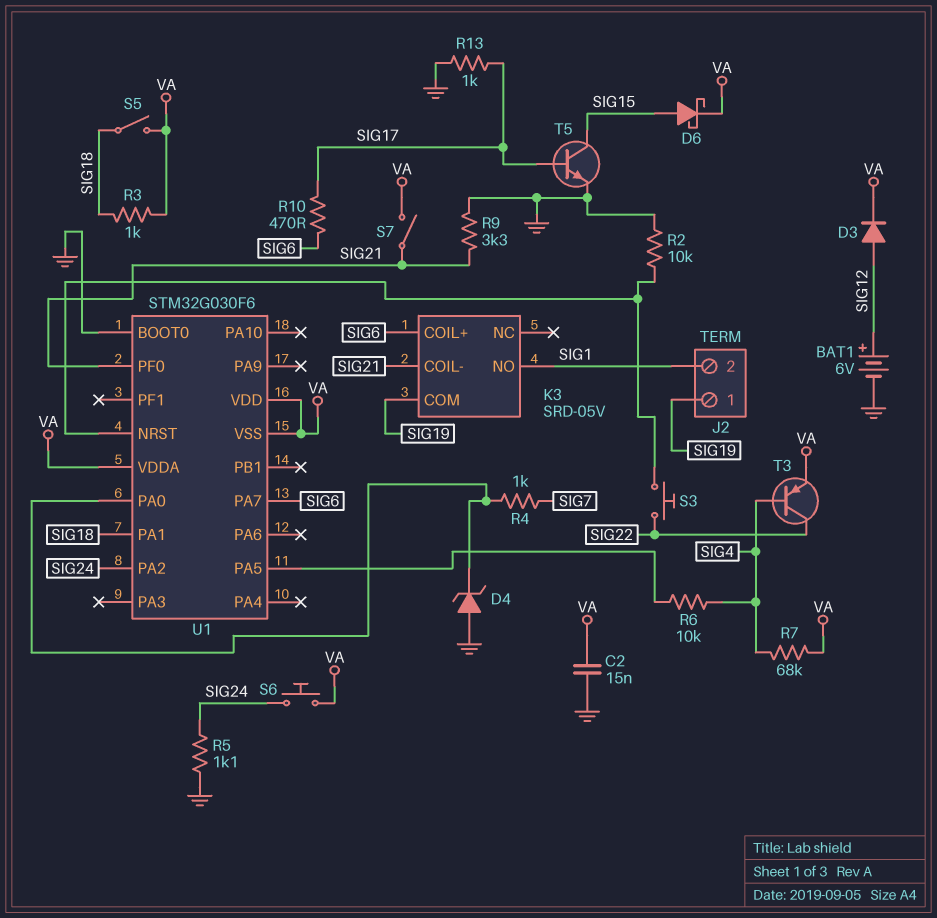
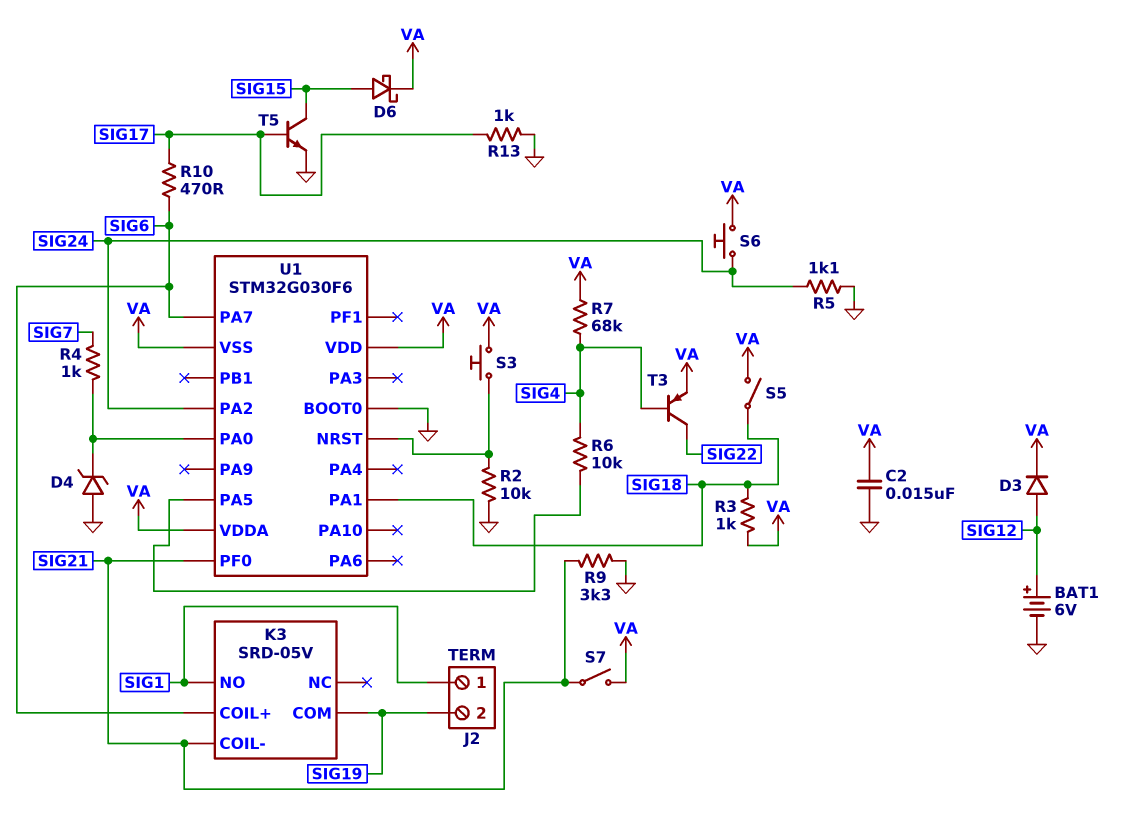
J2 pin 1: SIG19 -> SIG1
J2 pin 2: SIG1 -> SIG19
S3: button (SIG22, U1/NRST) -> button (U1/NRST, VA)

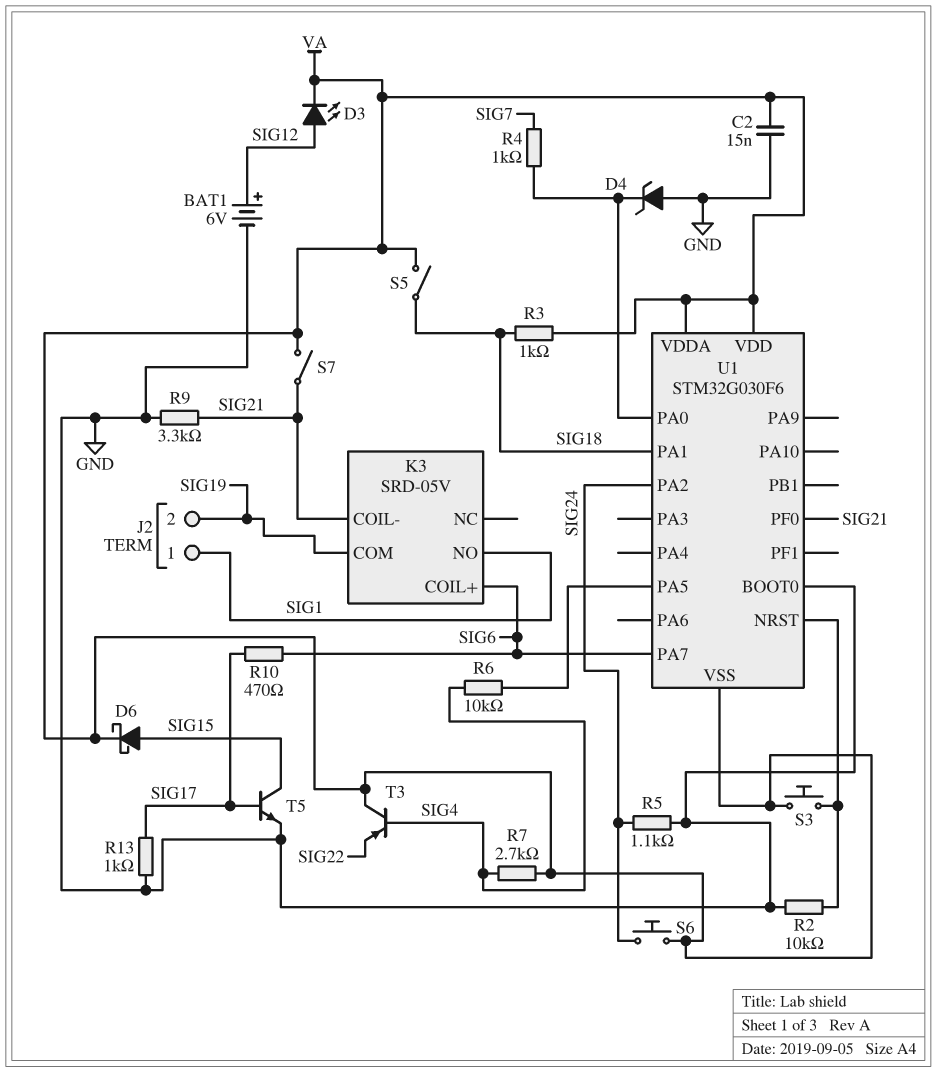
D3: diode (A SIG12, K VA) -> LED (A SIG12, K VA)
R7: 68k (SIG4, VA) -> 2.7k (SIG4, VA)
T3: PNP (B SIG4, C SIG22, E VA) -> PNP (B SIG4, C VA, E SIG22)

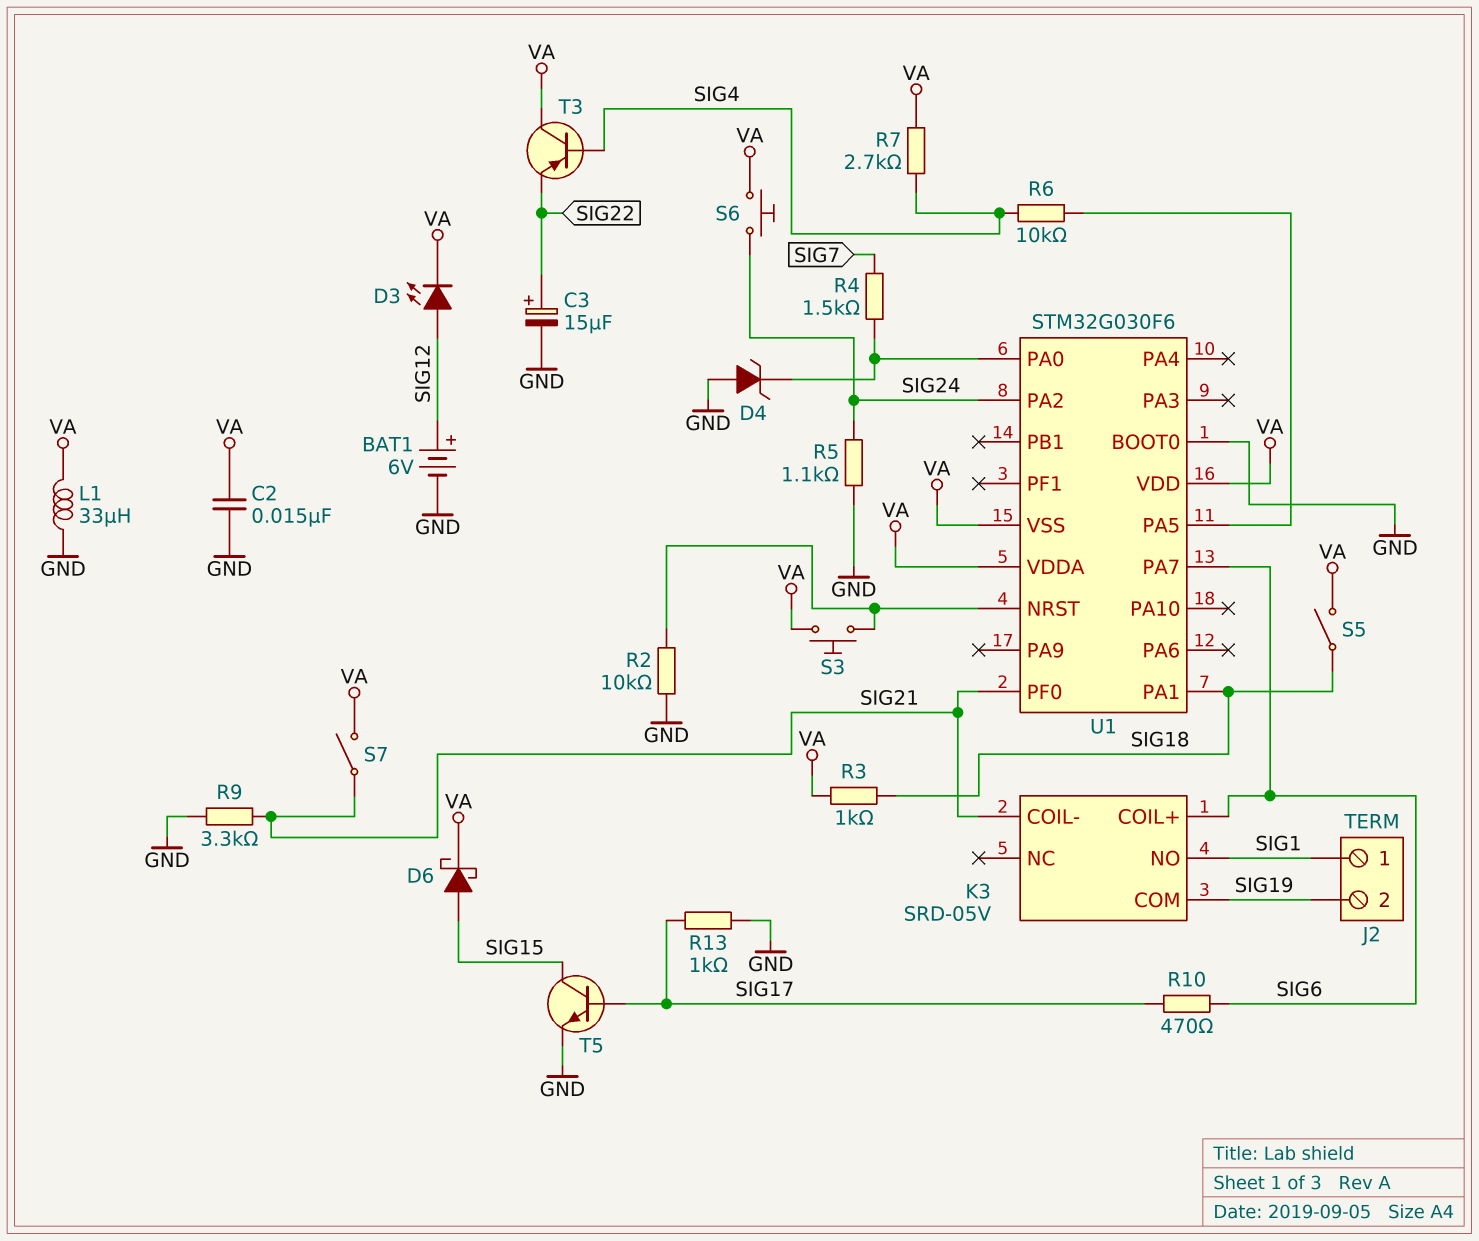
C3: none -> 15uF (plus SIG22, minus GND)
L1: none -> 33uH (GND, VA)
R4: 1k (SIG7, U1/PA0) -> 1.5k (SIG7, U1/PA0)

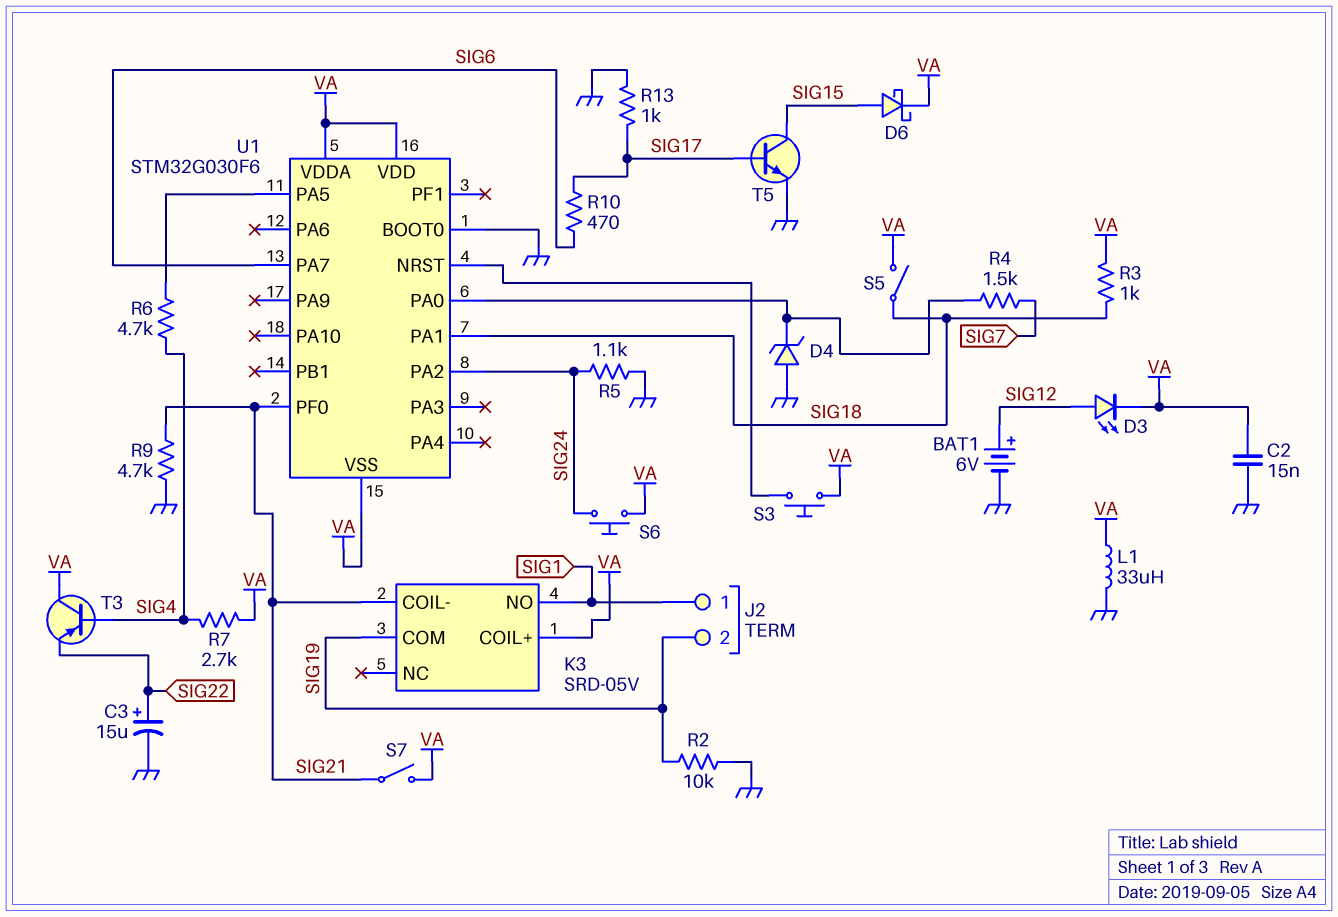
K3 pin COIL+: SIG6 -> VA
R2: 10k (GND, U1/NRST) -> 10k (GND, SIG19)
R6: 10k (SIG4, U1/PA5) -> 4.7k (SIG4, U1/PA5)
R9: 3.3k (GND, SIG21) -> 4.7k (GND, SIG21)

